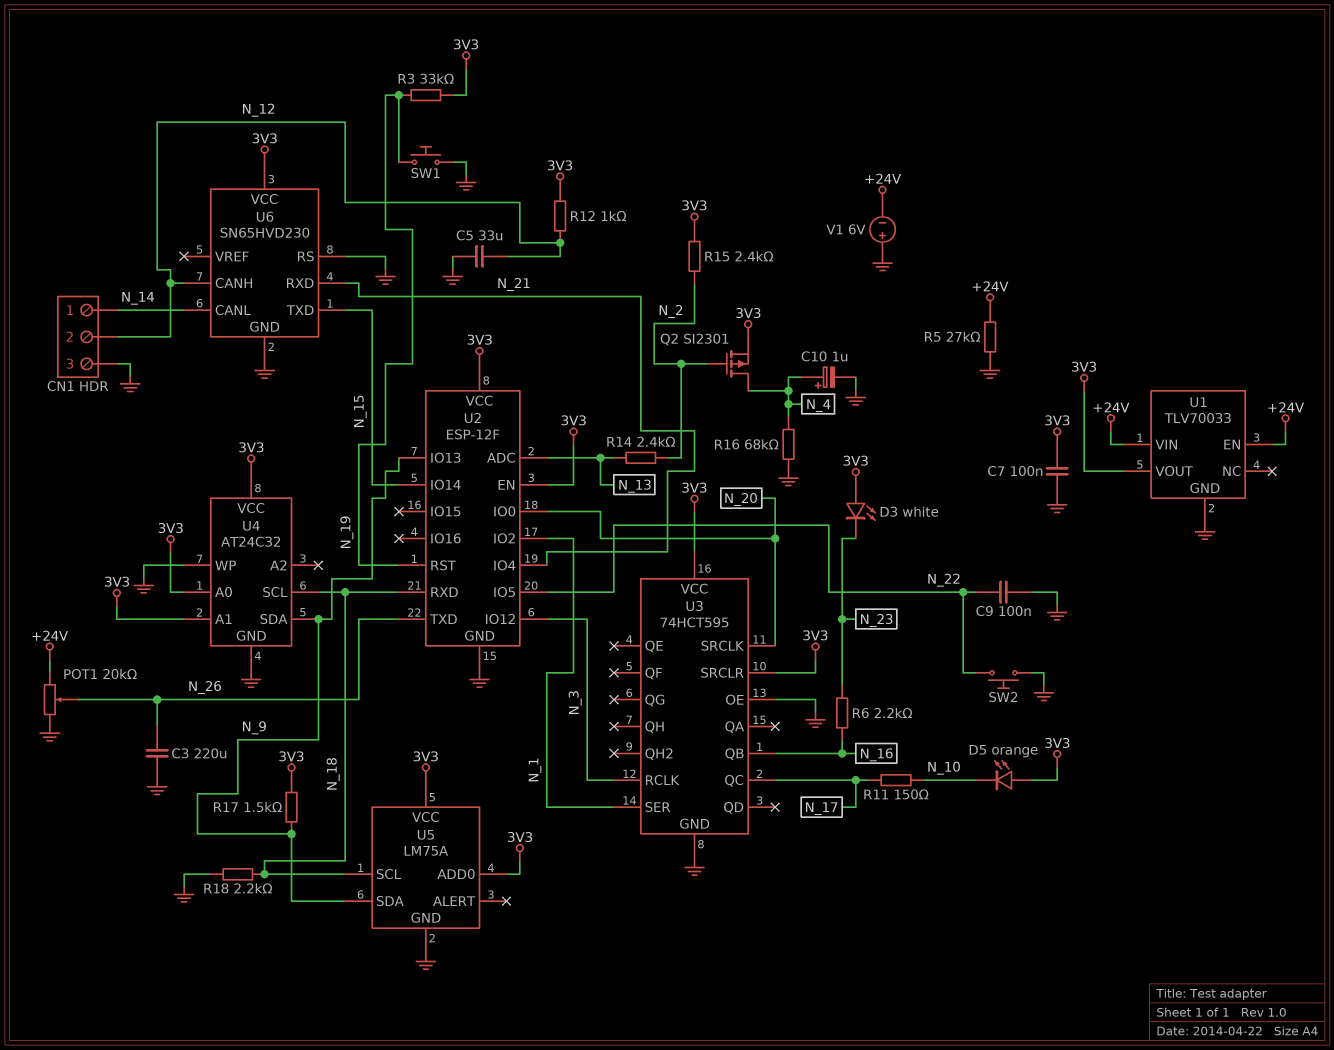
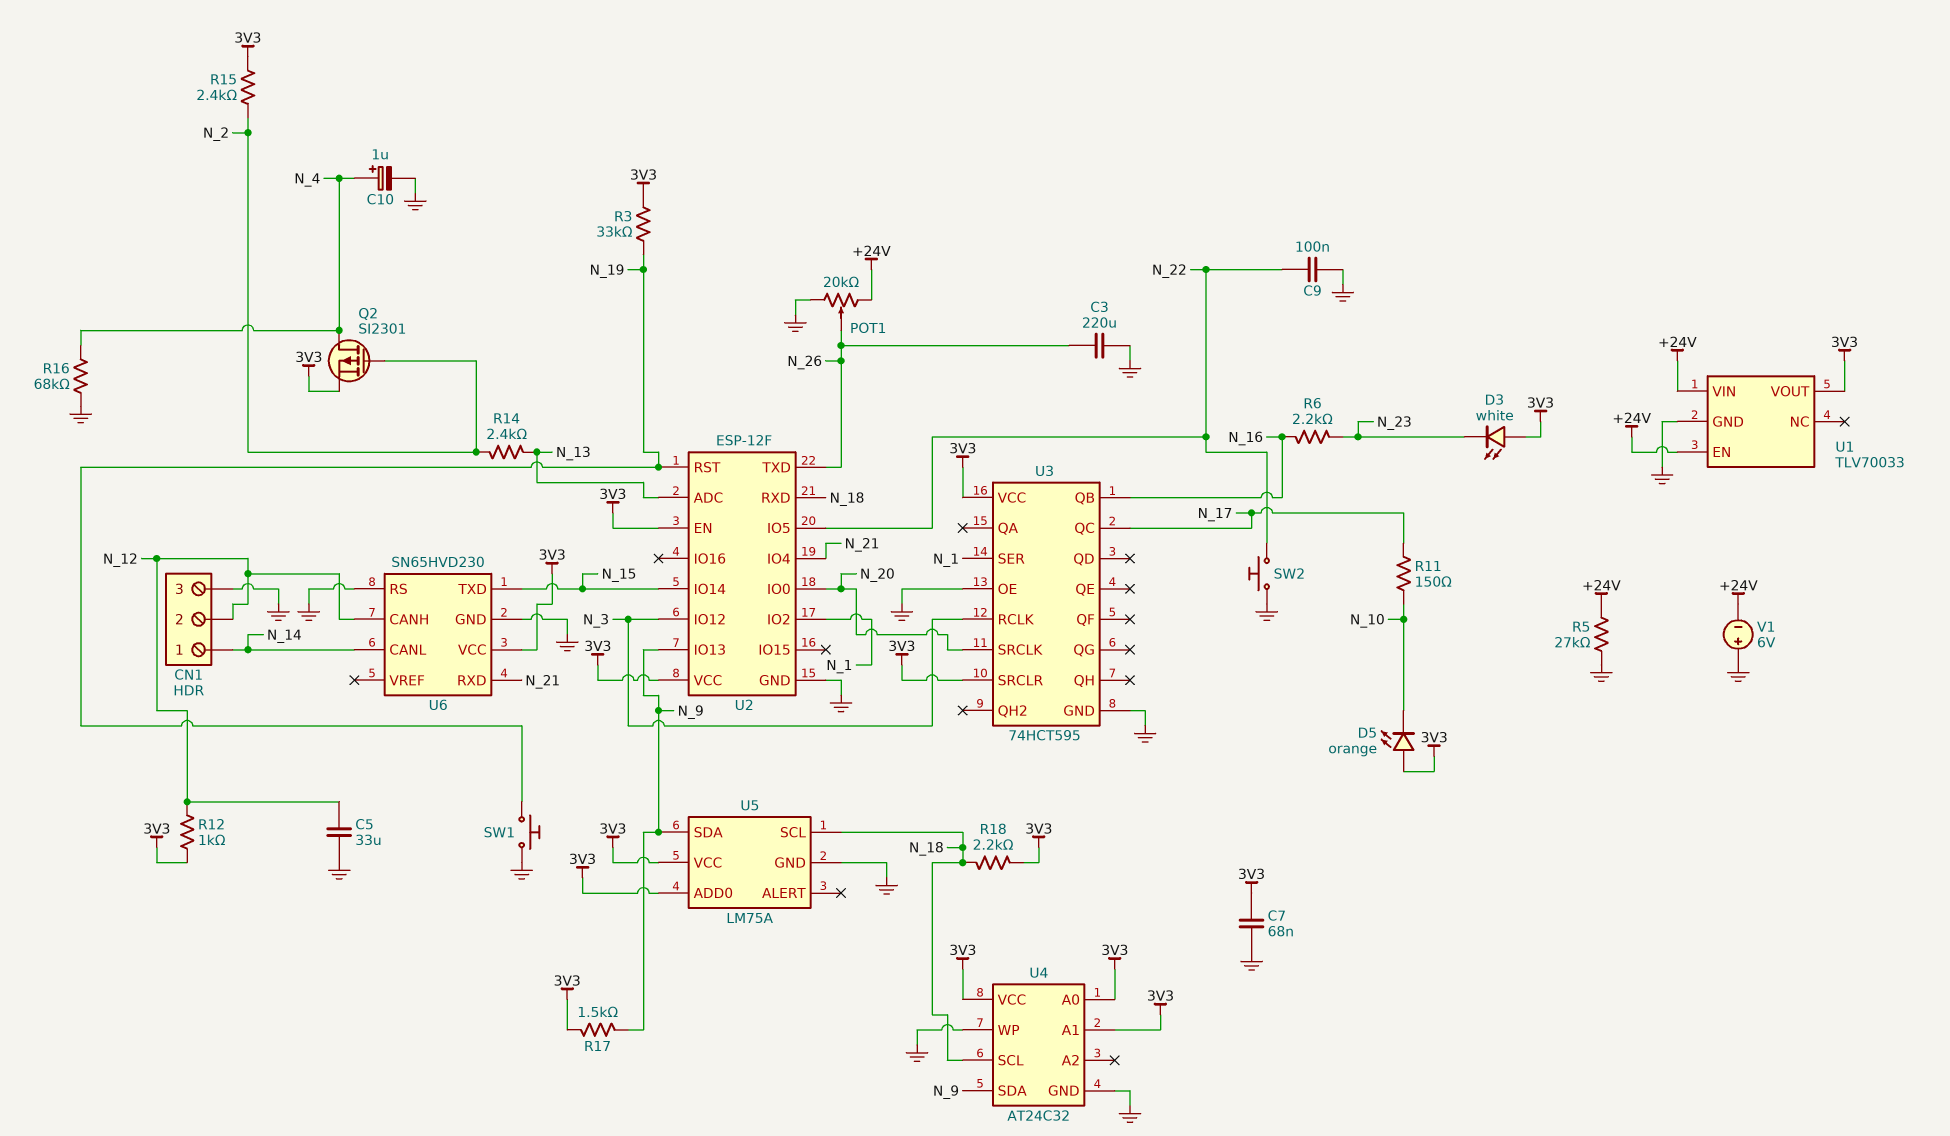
C7: 100nF (3V3, GND) -> 68nF (3V3, GND)
R18: 2.2k (GND, N_18) -> 2.2k (3V3, N_18)

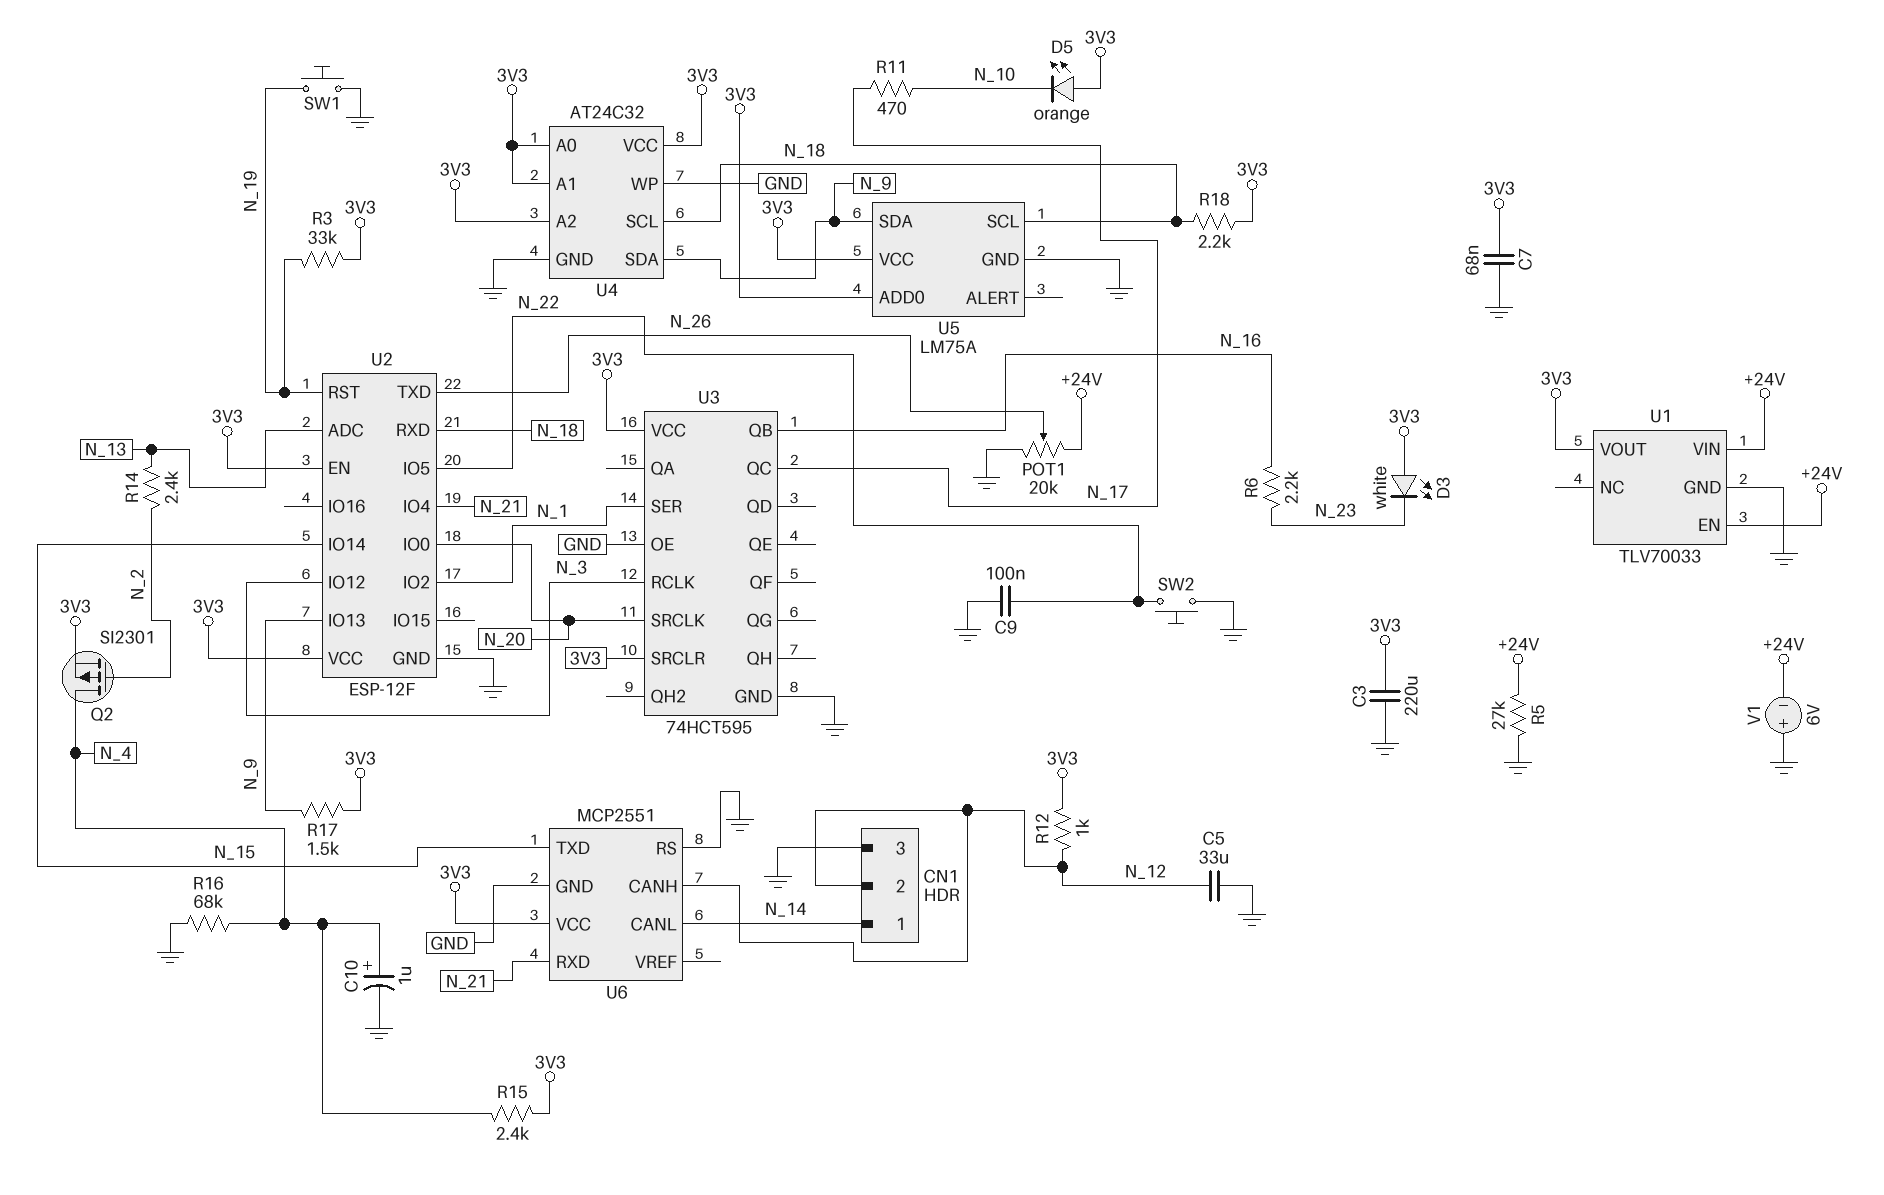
C3: 220uF (GND, N_26) -> 220uF (3V3, GND)
R11: 150 (N_10, N_17) -> 470 (N_10, N_17)
R15: 2.4k (3V3, N_2) -> 2.4k (3V3, N_4)
U4 pin A2: none -> 3V3
U6: SN65HVD230 -> MCP2551

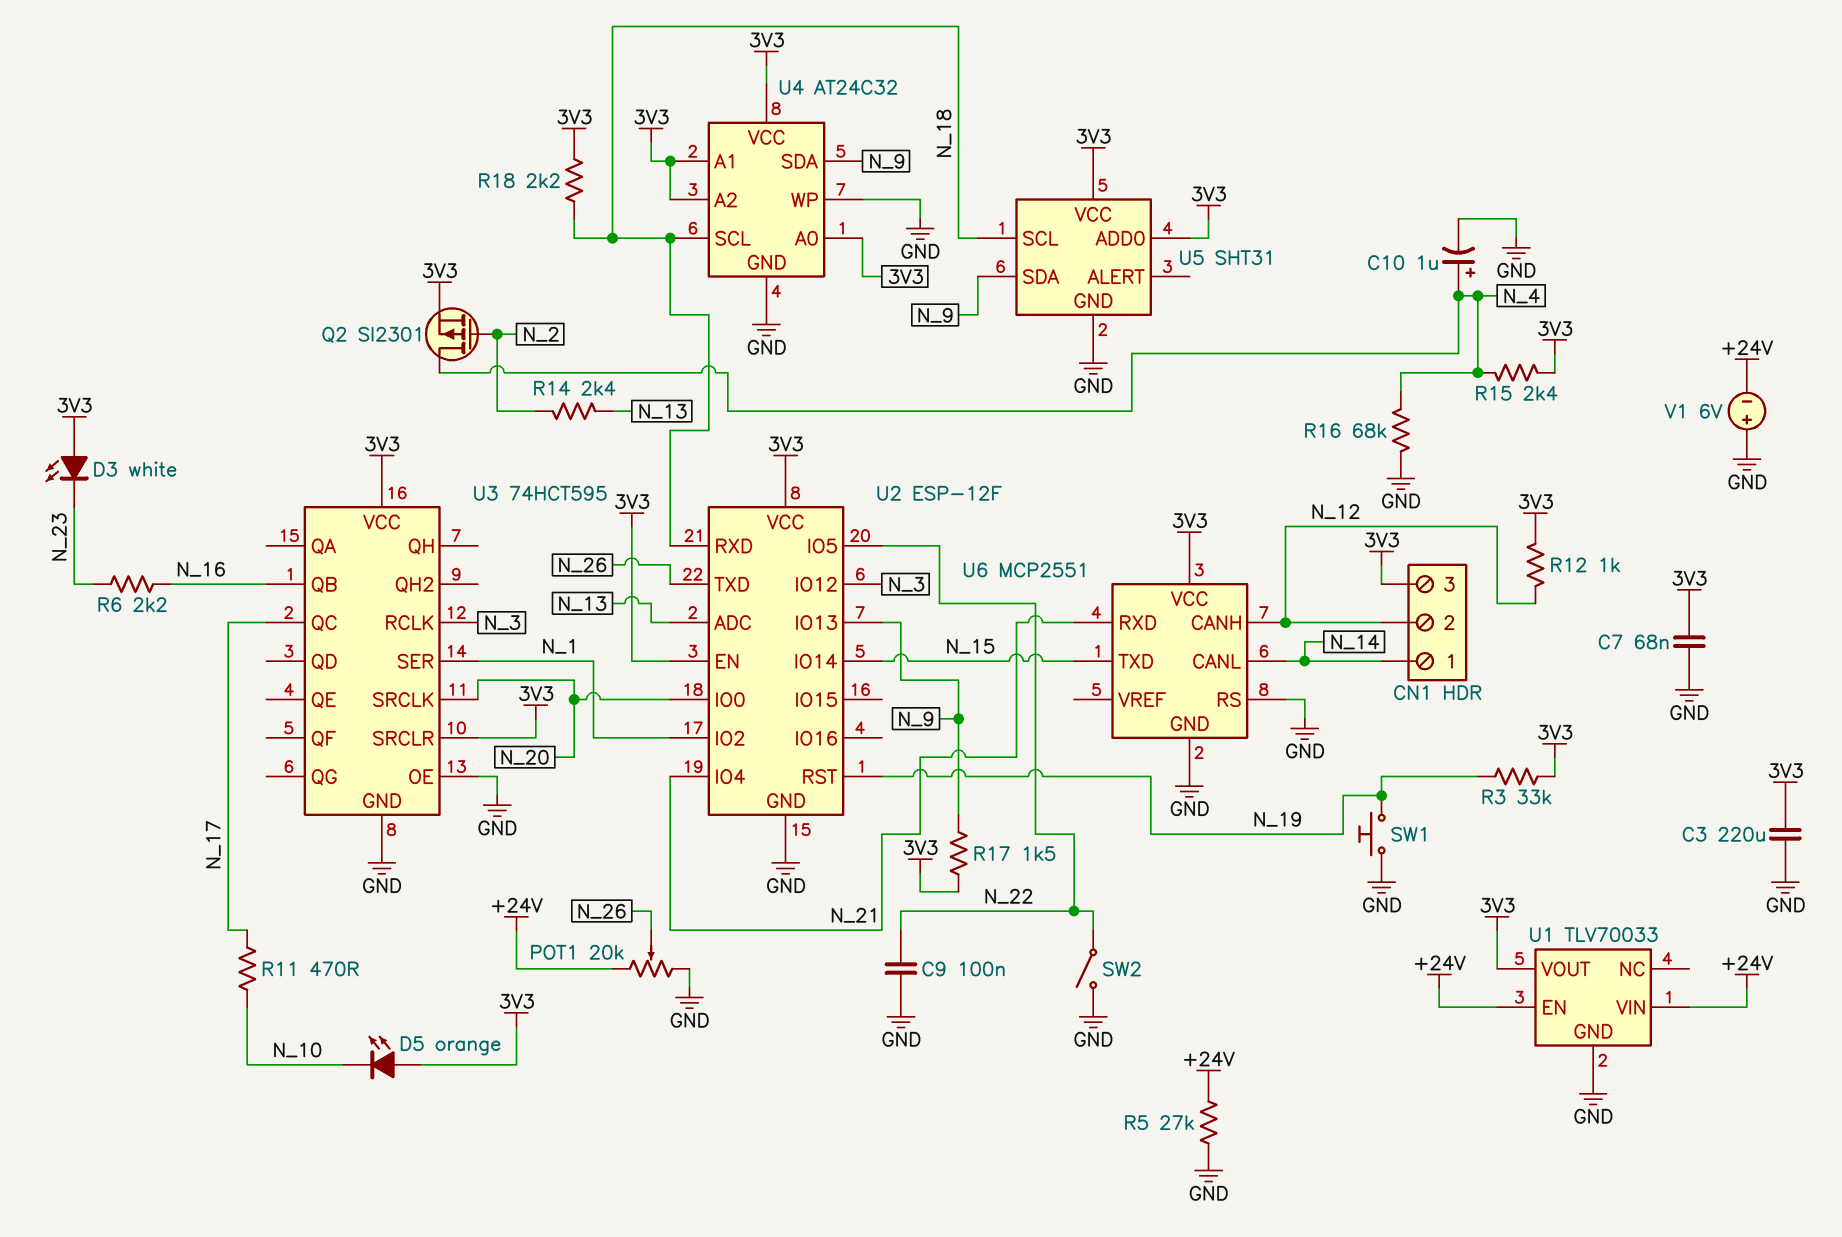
C5: 33uF (GND, N_12) -> none
CN1 pin 3: GND -> 3V3
SW2: button (GND, N_22) -> switch (GND, N_22)
U5: LM75A -> SHT31

